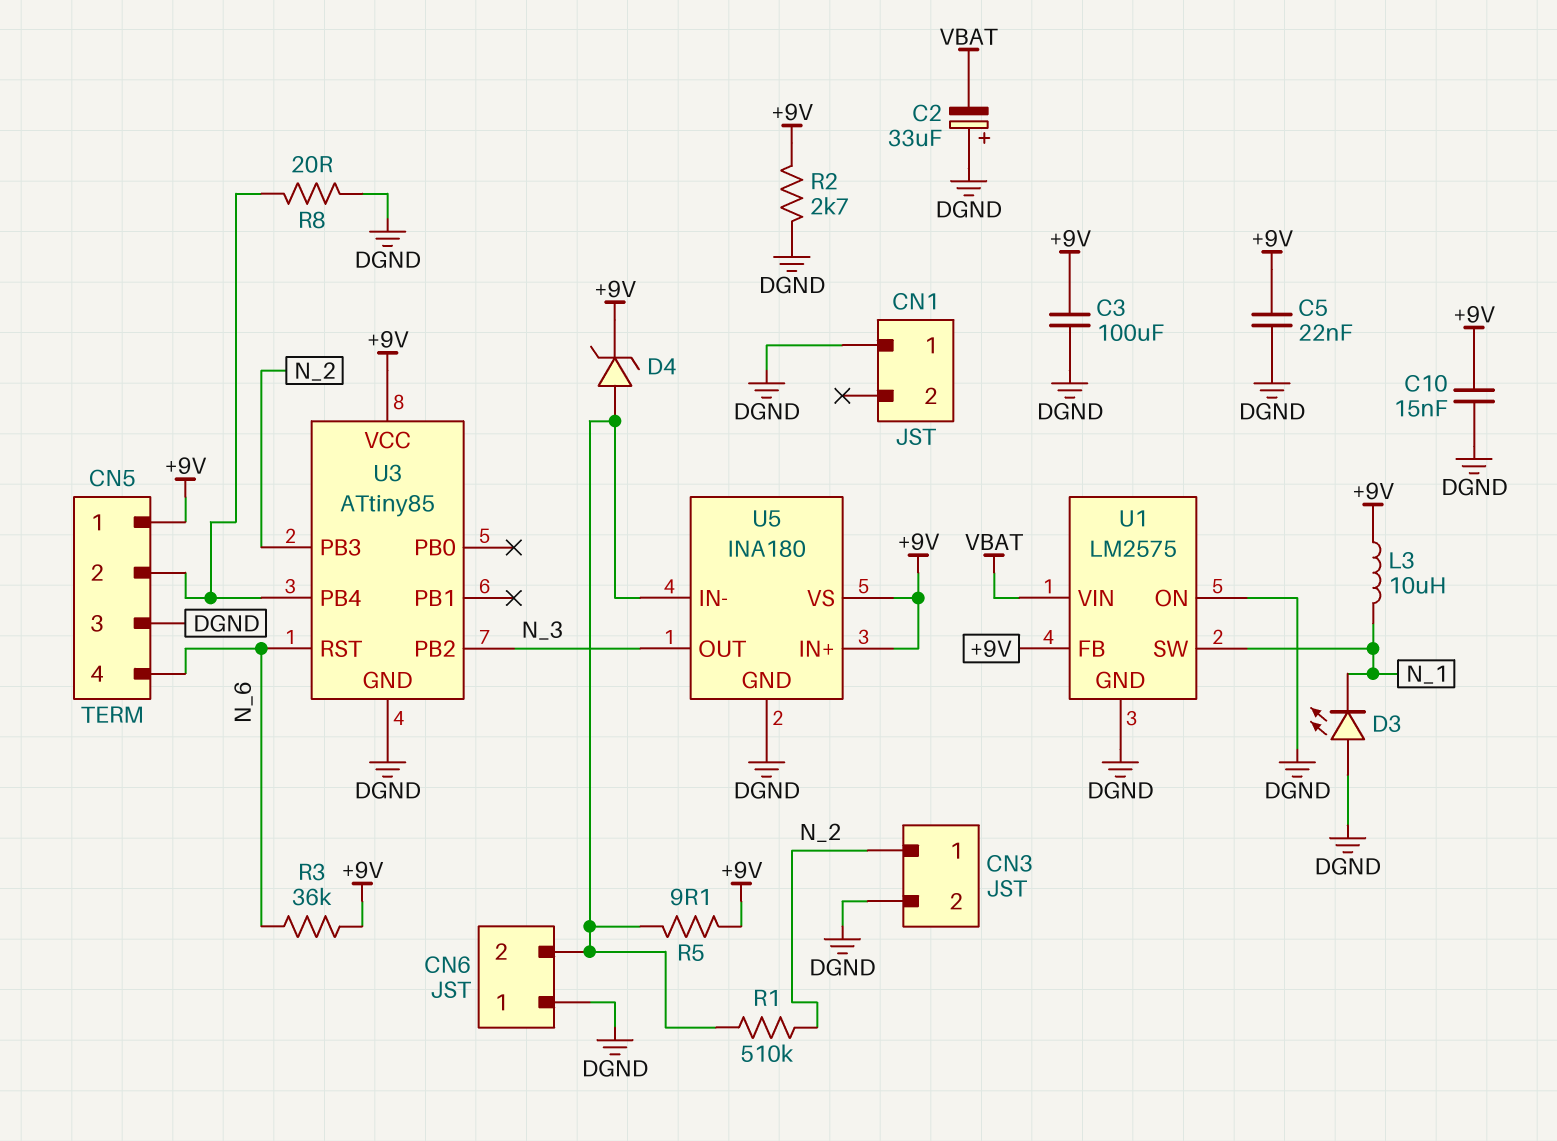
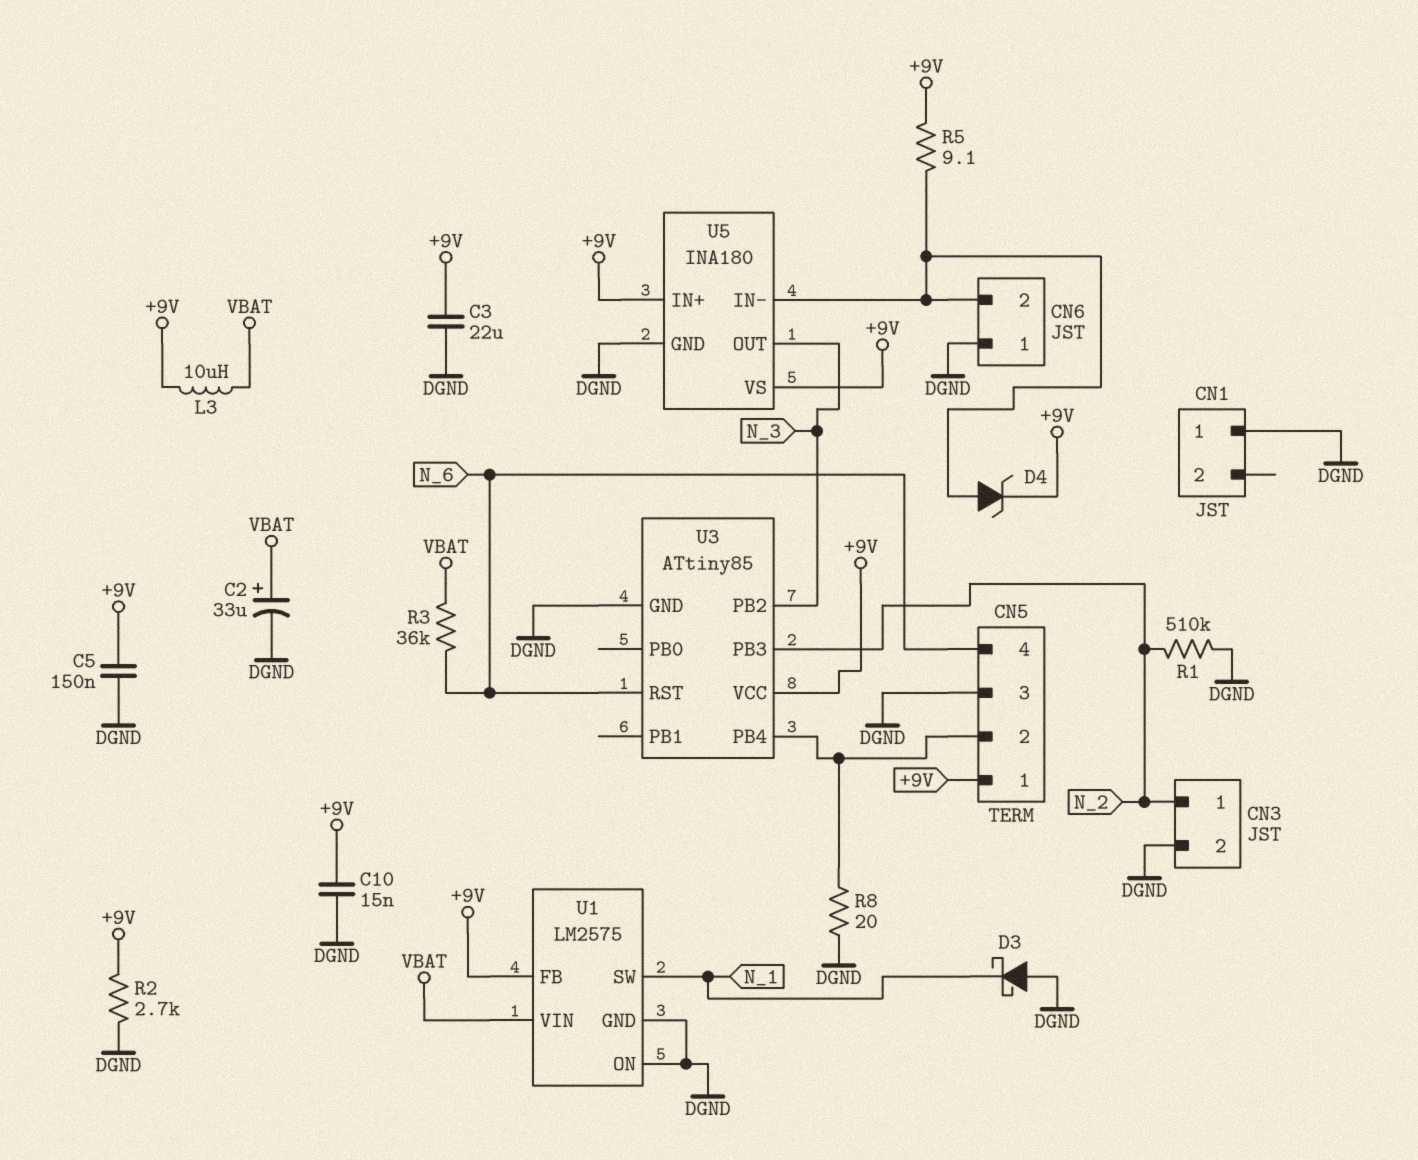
C2: 33uF (plus DGND, minus VBAT) -> 33uF (plus VBAT, minus DGND)
C3: 100uF (+9V, DGND) -> 22uF (+9V, DGND)
C5: 22nF (+9V, DGND) -> 150nF (+9V, DGND)
D3: LED (A DGND, K N_1) -> schottky (A DGND, K N_1)
L3: 10uH (+9V, N_1) -> 10uH (+9V, VBAT)
R1: 510k (CN6/2, N_2) -> 510k (DGND, N_2)
R3: 36k (+9V, N_6) -> 36k (N_6, VBAT)

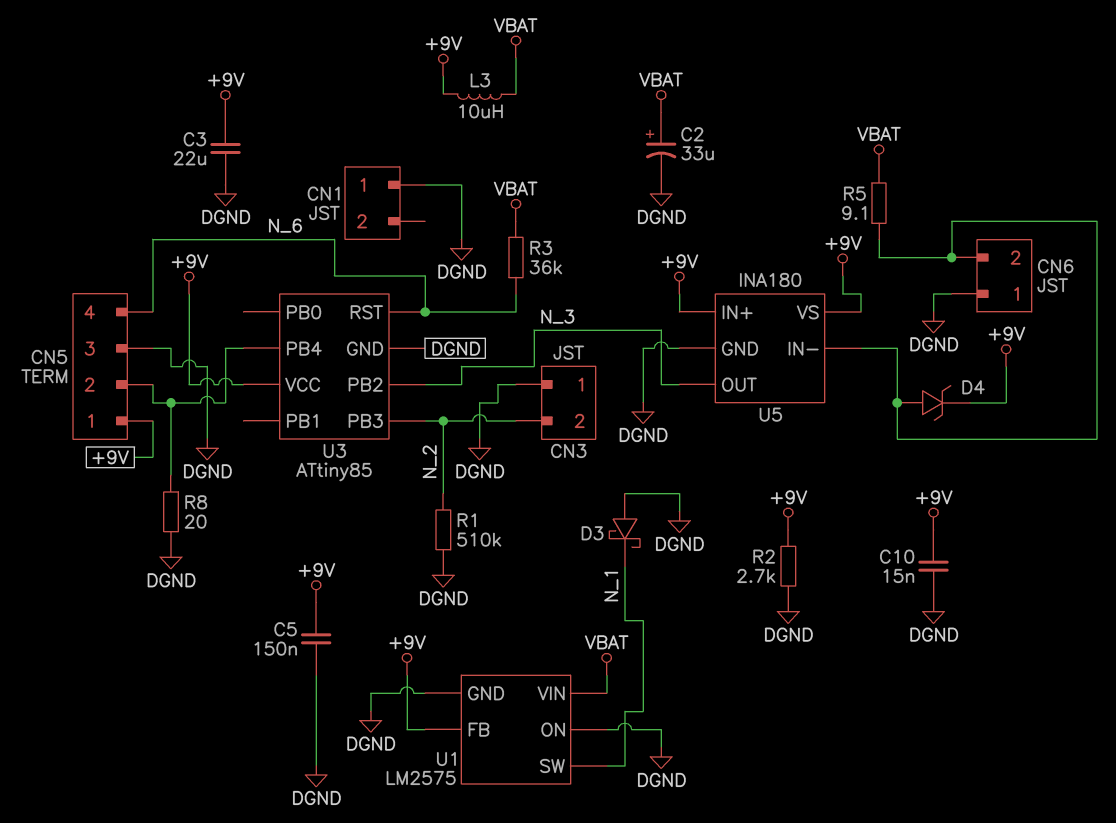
CN3 pin 1: N_2 -> DGND
CN3 pin 2: DGND -> N_2
R5: 9.1 (+9V, CN6/2) -> 9.1 (CN6/2, VBAT)

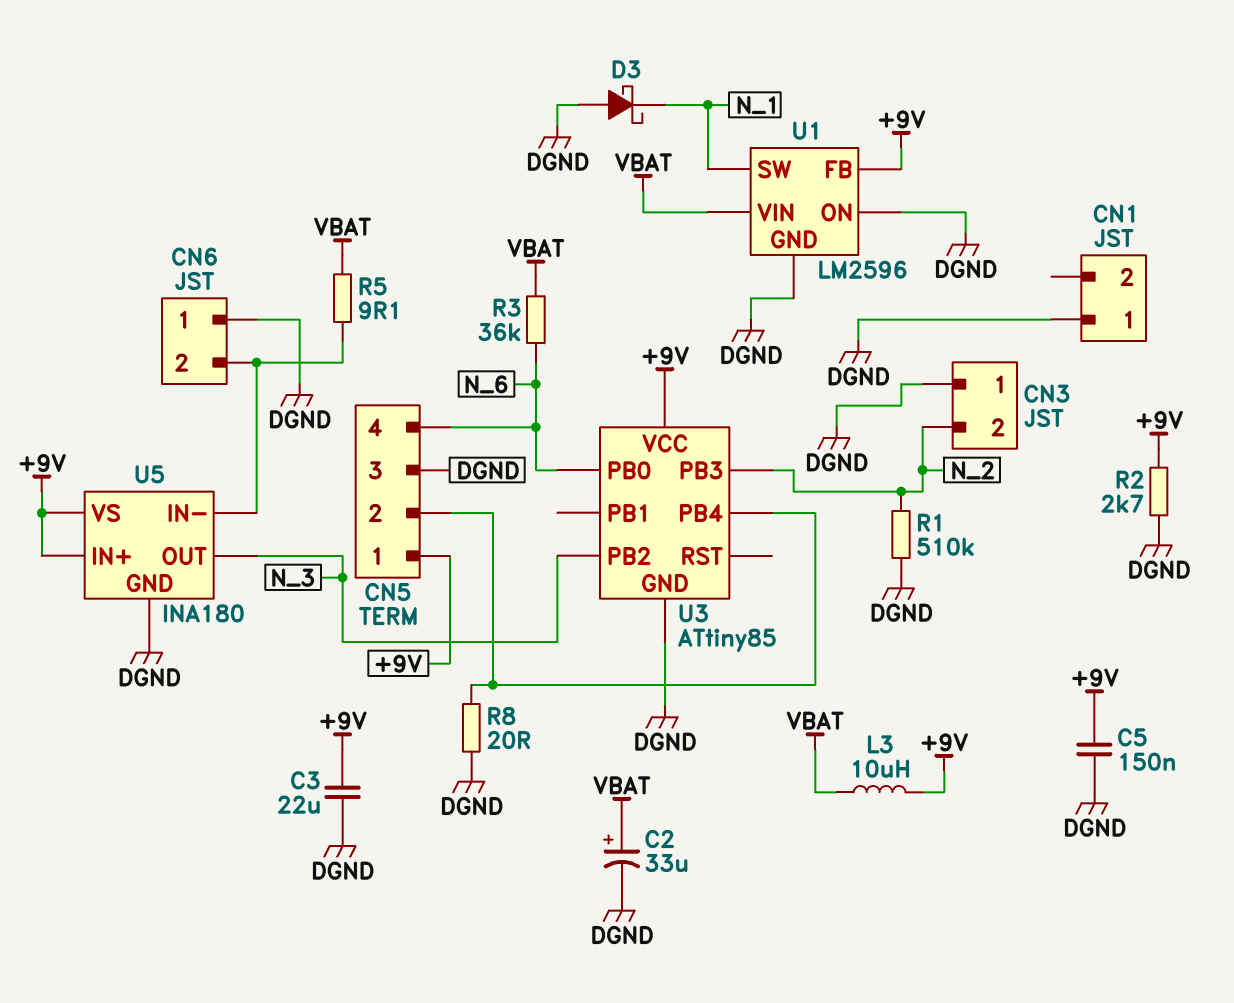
C10: 15nF (+9V, DGND) -> none
D4: zener (A CN6/2, K +9V) -> none
U1: LM2575 -> LM2596
U3 pin PB0: none -> N_6
U3 pin RST: N_6 -> none

